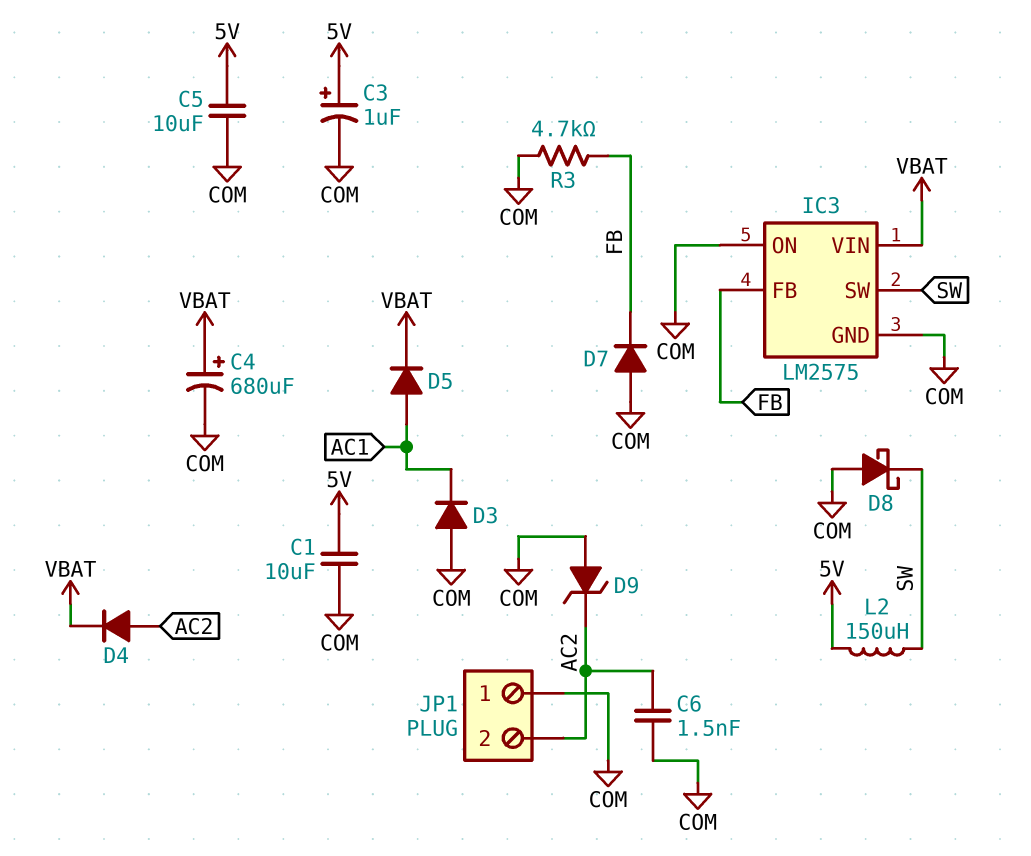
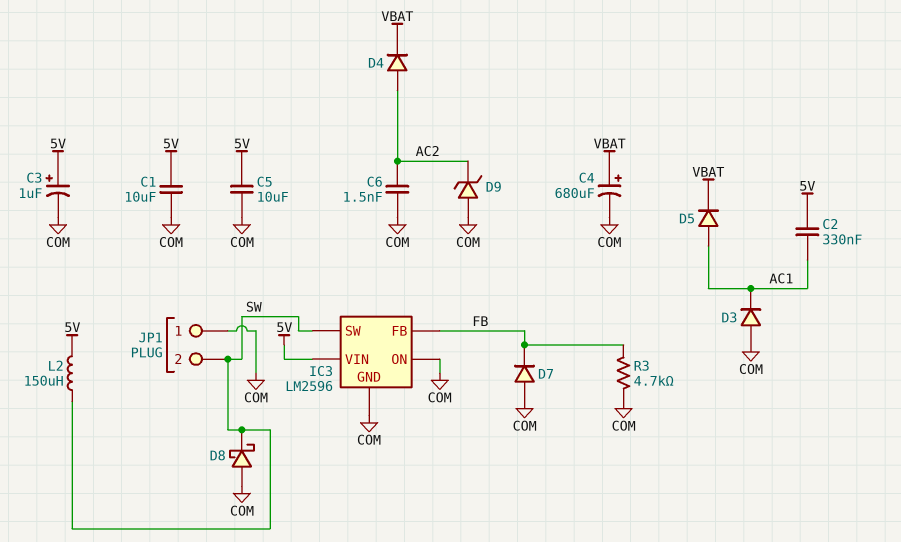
C2: none -> 330nF (5V, AC1)
IC3: LM2575 -> LM2596
IC3 pin VIN: VBAT -> 5V
JP1 pin 2: AC2 -> SW

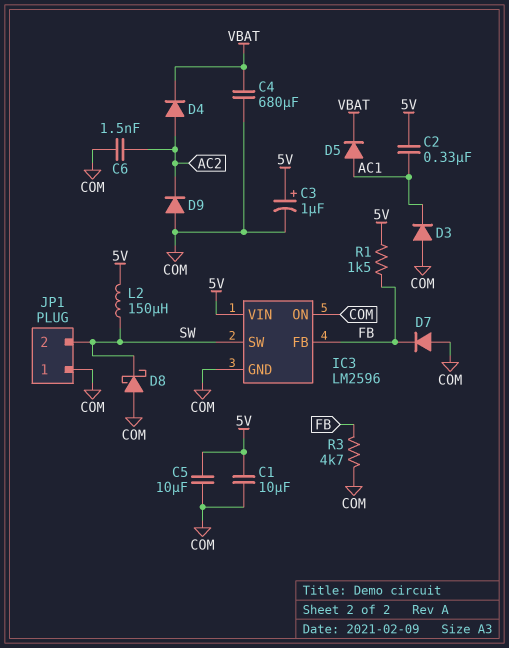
C4: 680uF (plus VBAT, minus COM) -> 680uF (COM, VBAT)
D9: zener (A COM, K AC2) -> diode (A COM, K AC2)
R1: none -> 1.5k (5V, FB)

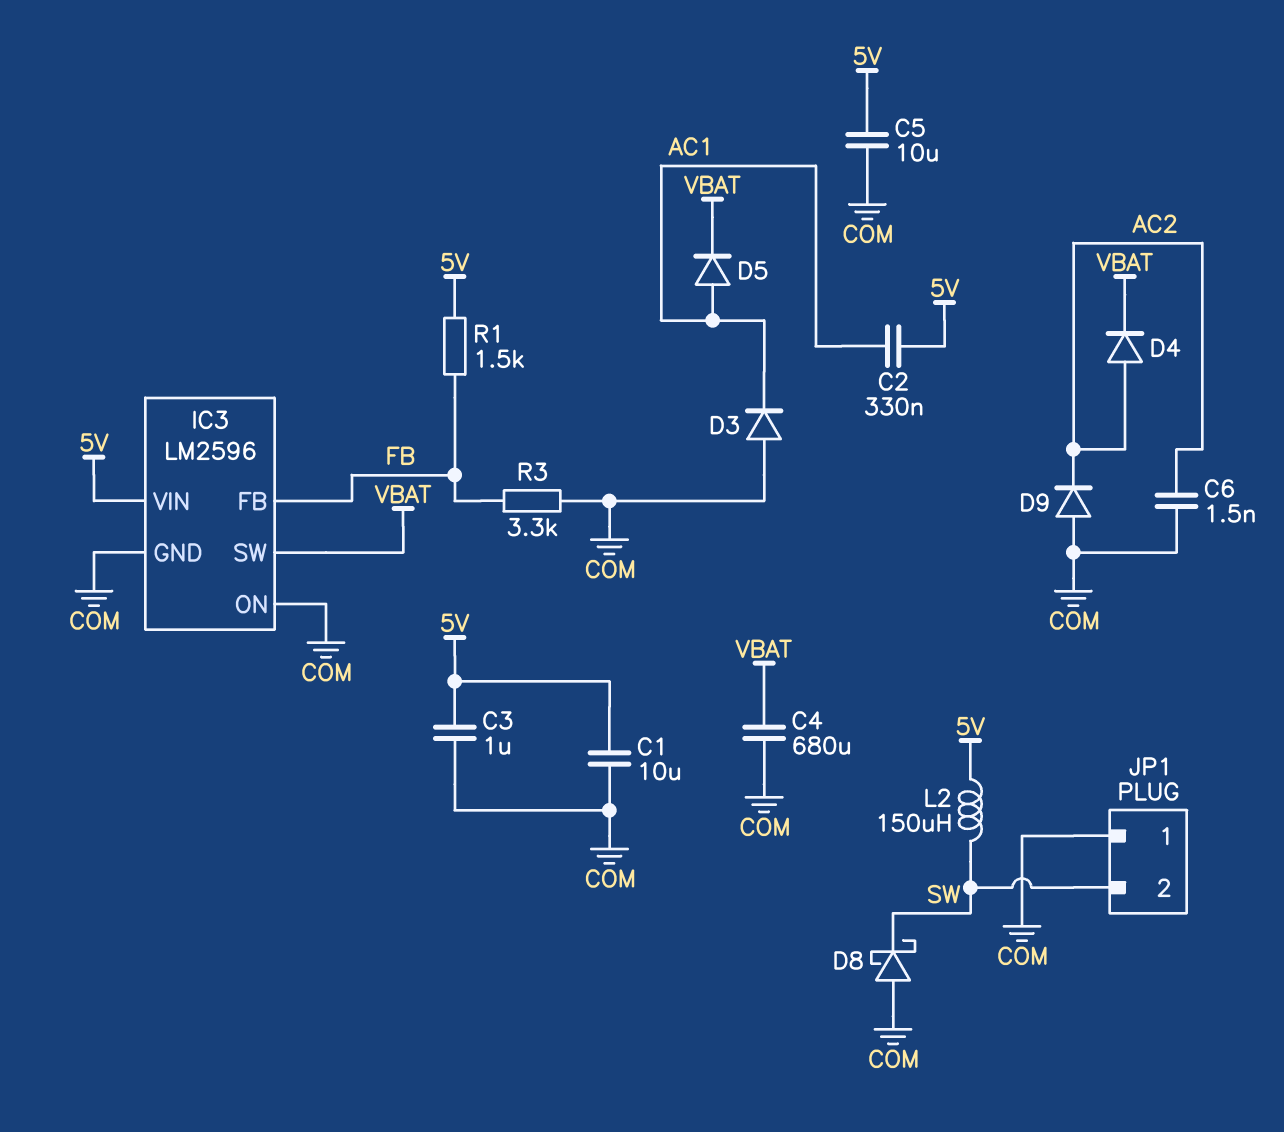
C3: 1uF (plus 5V, minus COM) -> 1uF (5V, COM)
D7: diode (A COM, K FB) -> none
IC3 pin SW: SW -> VBAT
R3: 4.7k (COM, FB) -> 3.3k (COM, FB)

